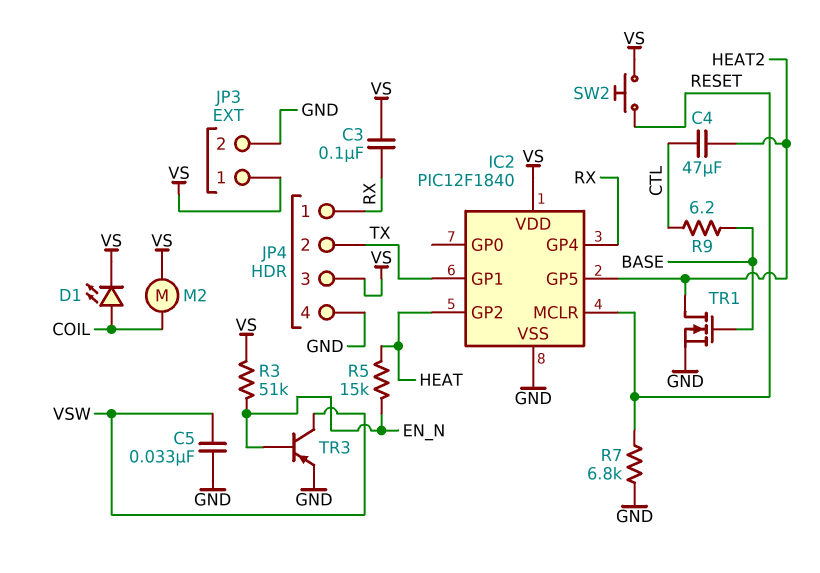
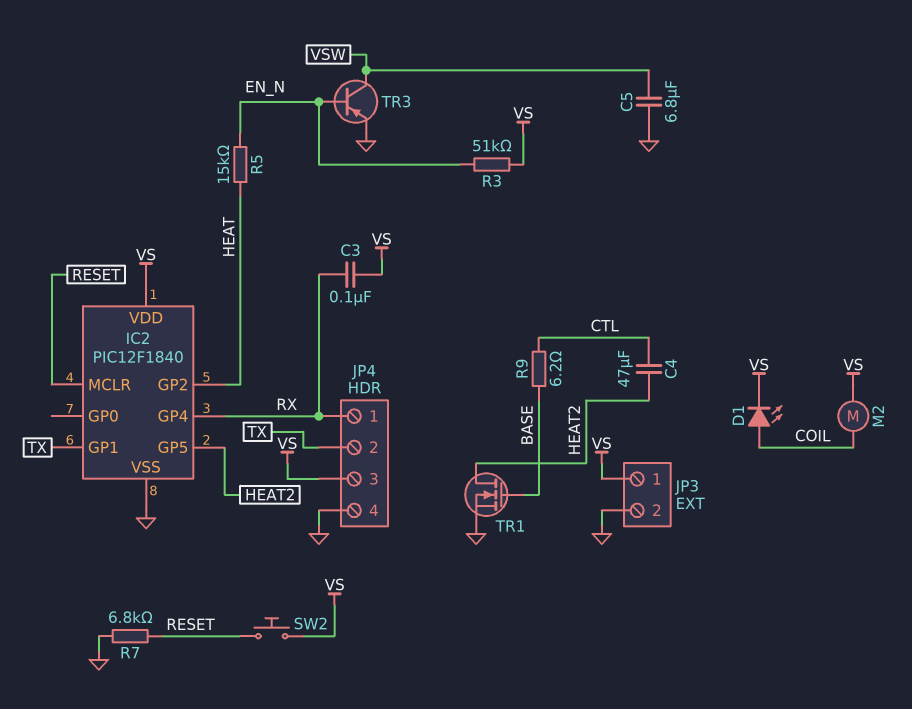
C5: 33nF (GND, VSW) -> 6.8uF (GND, VSW)

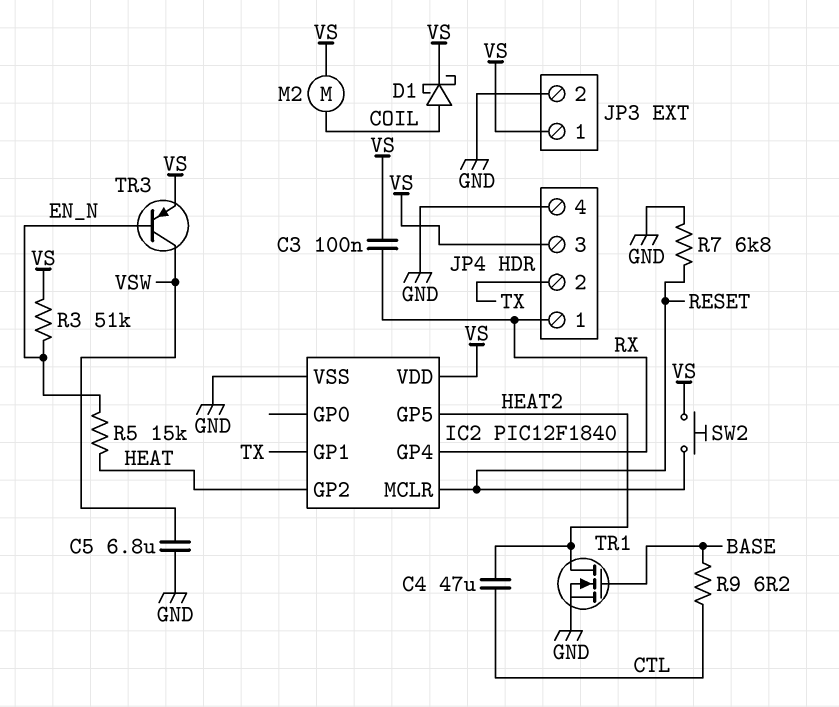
D1: LED (A COIL, K VS) -> schottky (A COIL, K VS)
TR3: PNP (B EN_N, C VSW, E GND) -> PNP (B EN_N, C VSW, E VS)

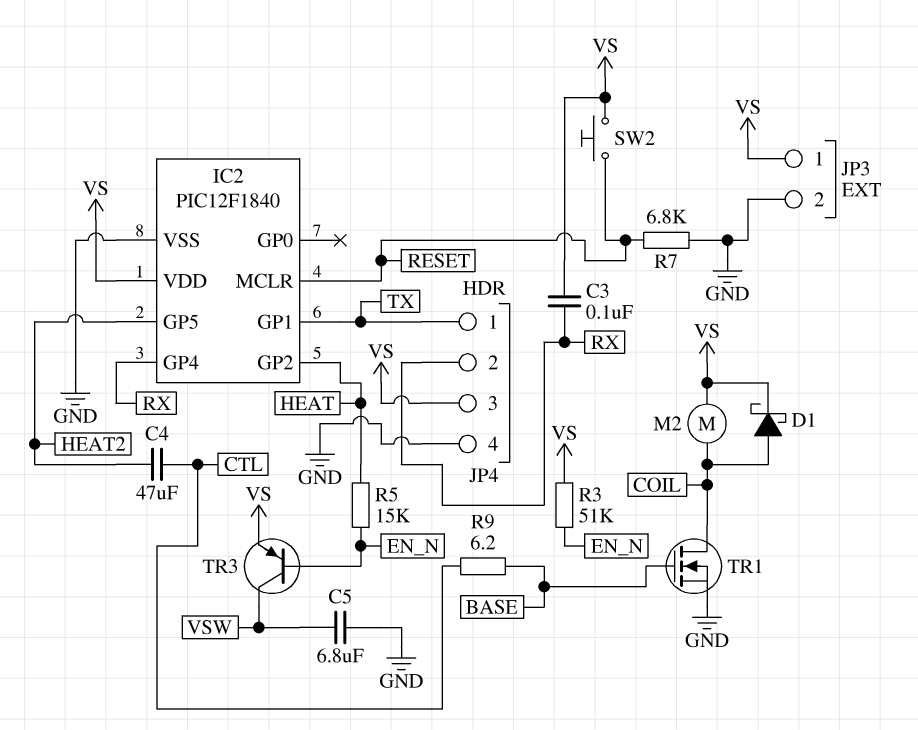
JP4 pin 1: RX -> TX
JP4 pin 2: TX -> RX
TR1: NMOS (G BASE, D HEAT2, S GND) -> NMOS (G BASE, D COIL, S GND)

